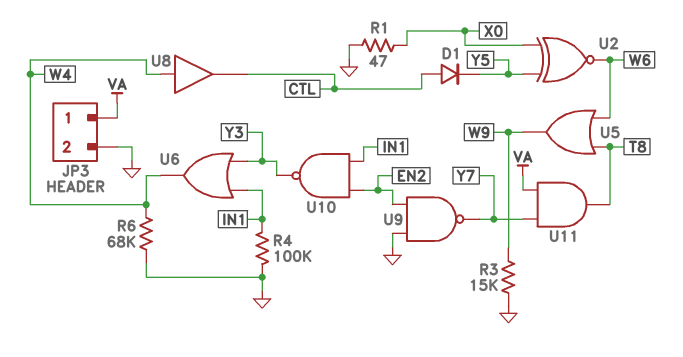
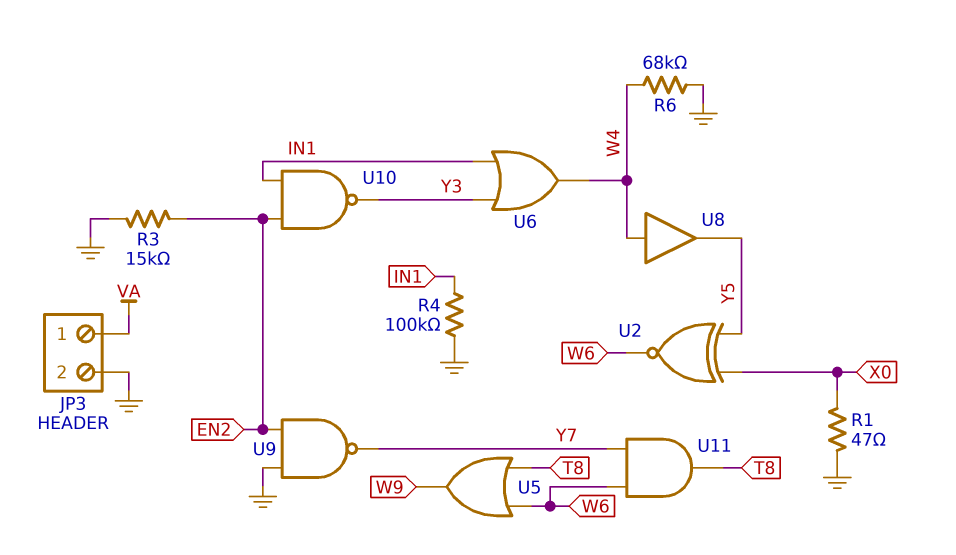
D1: diode (A CTL, K Y5) -> none
R3: 15k (GND, W9) -> 15k (EN2, GND)
U8: buffer (in W4, out CTL) -> buffer (in W4, out Y5)
U11: AND (in VA, in Y7, out T8) -> AND (in W6, in Y7, out T8)

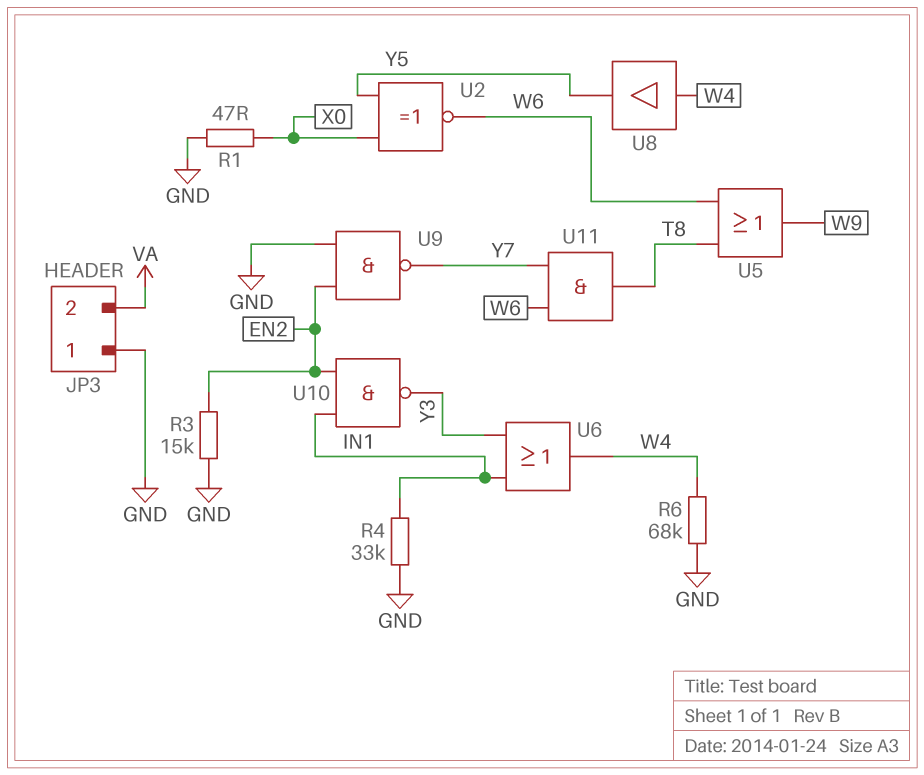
JP3 pin 1: VA -> GND
JP3 pin 2: GND -> VA
R4: 100k (GND, IN1) -> 33k (GND, IN1)

